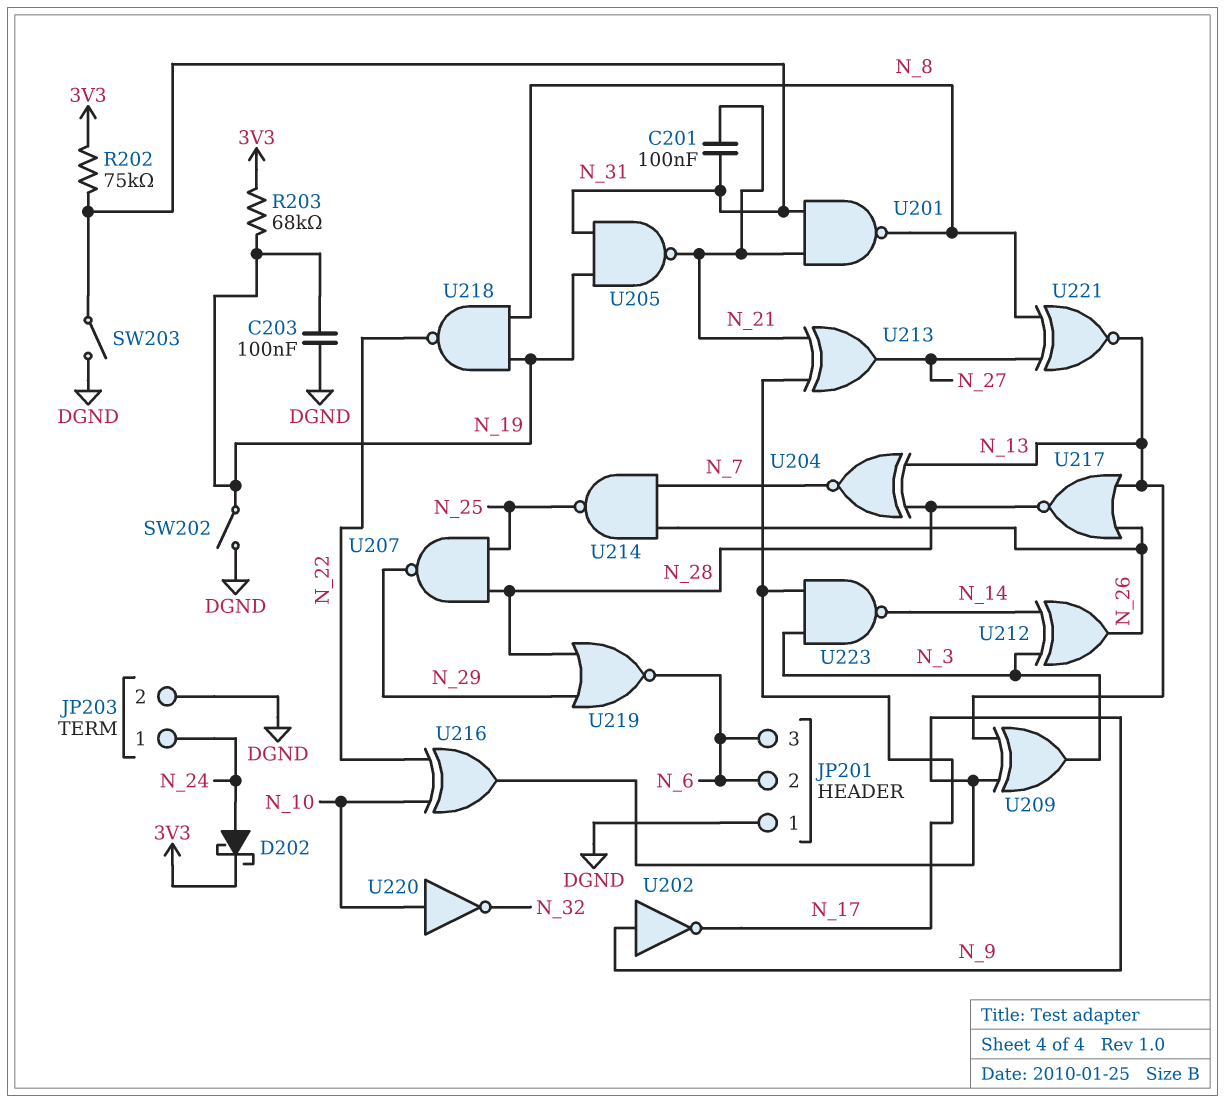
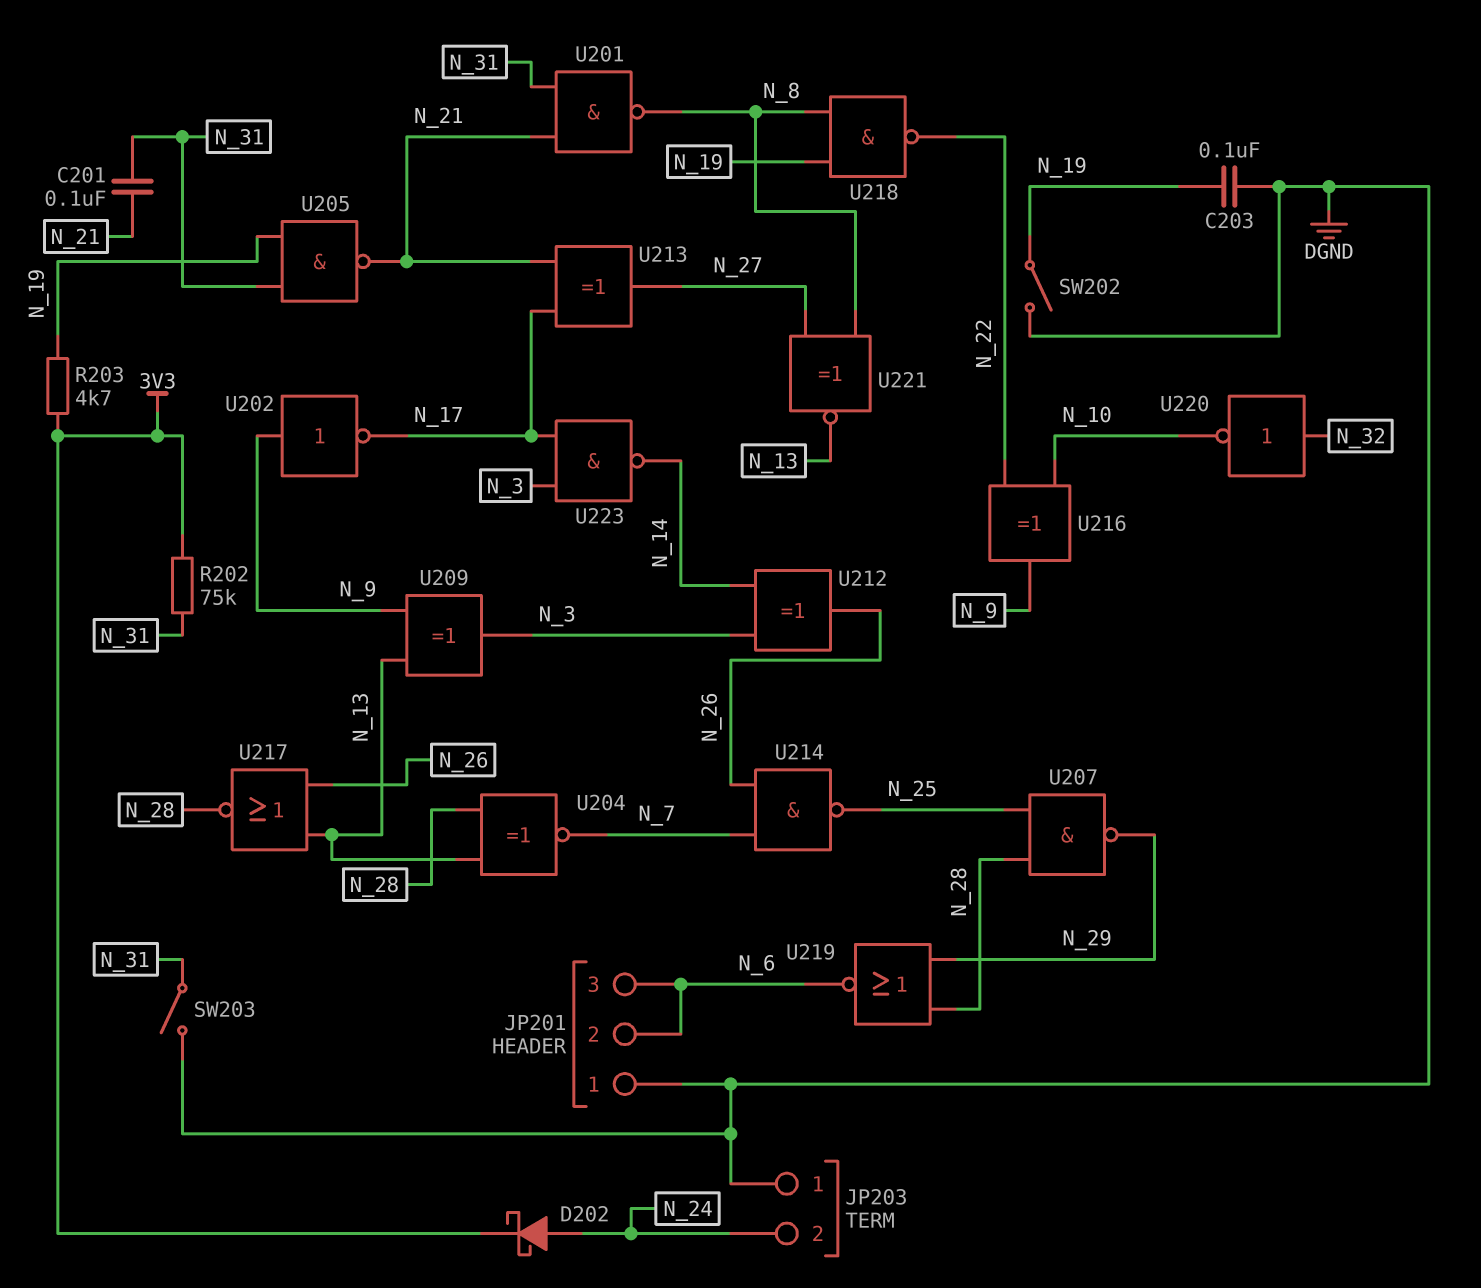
JP203 pin 1: N_24 -> DGND
JP203 pin 2: DGND -> N_24
R203: 68k (3V3, N_19) -> 4.7k (3V3, N_19)
U220: NOT (in N_10, out N_32) -> NOT (in N_32, out N_10)

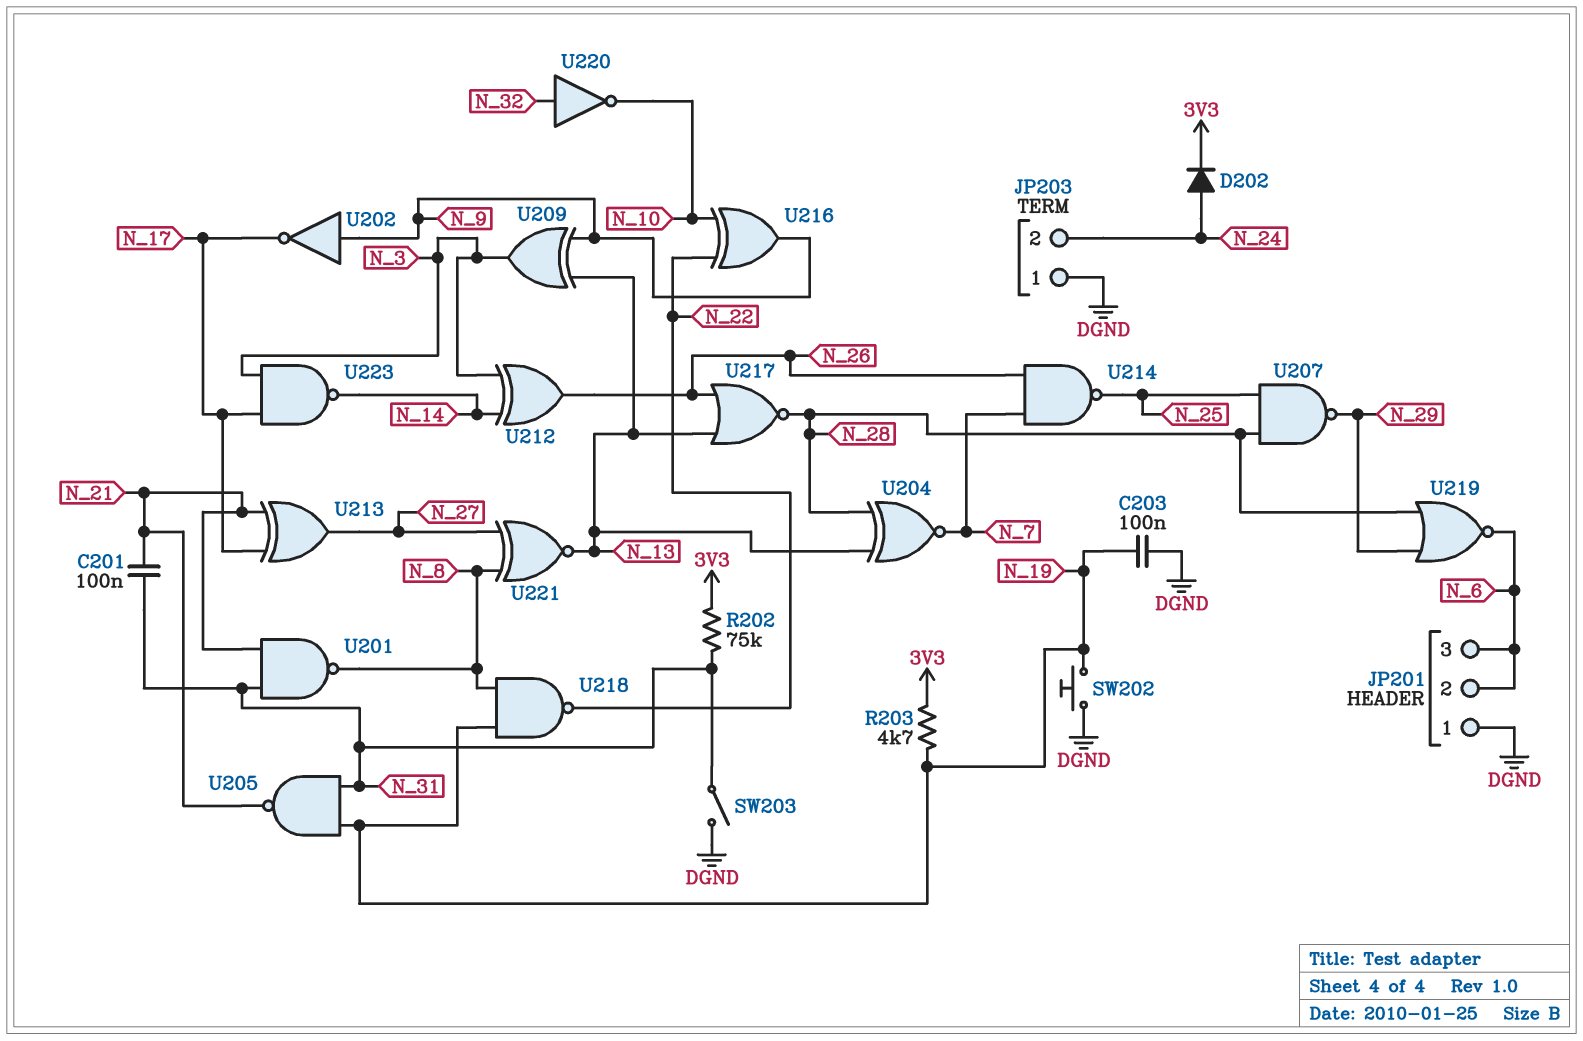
D202: schottky (A N_24, K 3V3) -> diode (A N_24, K 3V3)
SW202: switch (DGND, N_19) -> button (DGND, N_19)

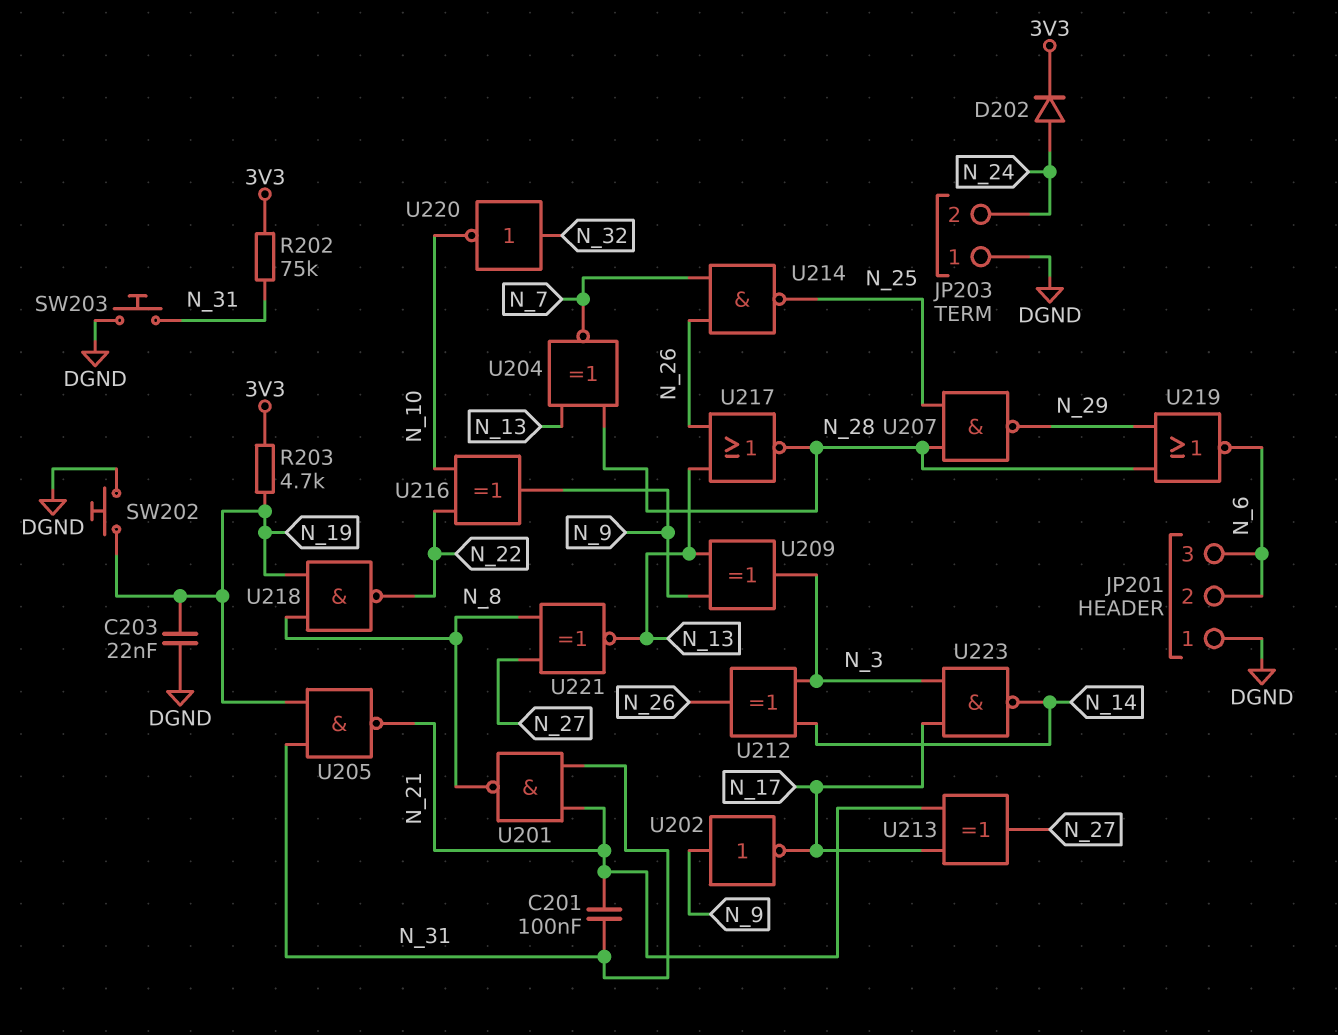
C203: 100nF (DGND, N_19) -> 22nF (DGND, N_19)
SW203: switch (DGND, N_31) -> button (DGND, N_31)

